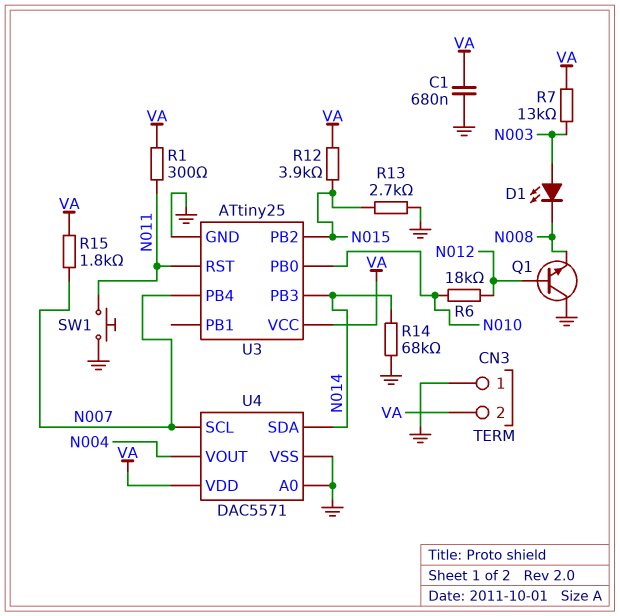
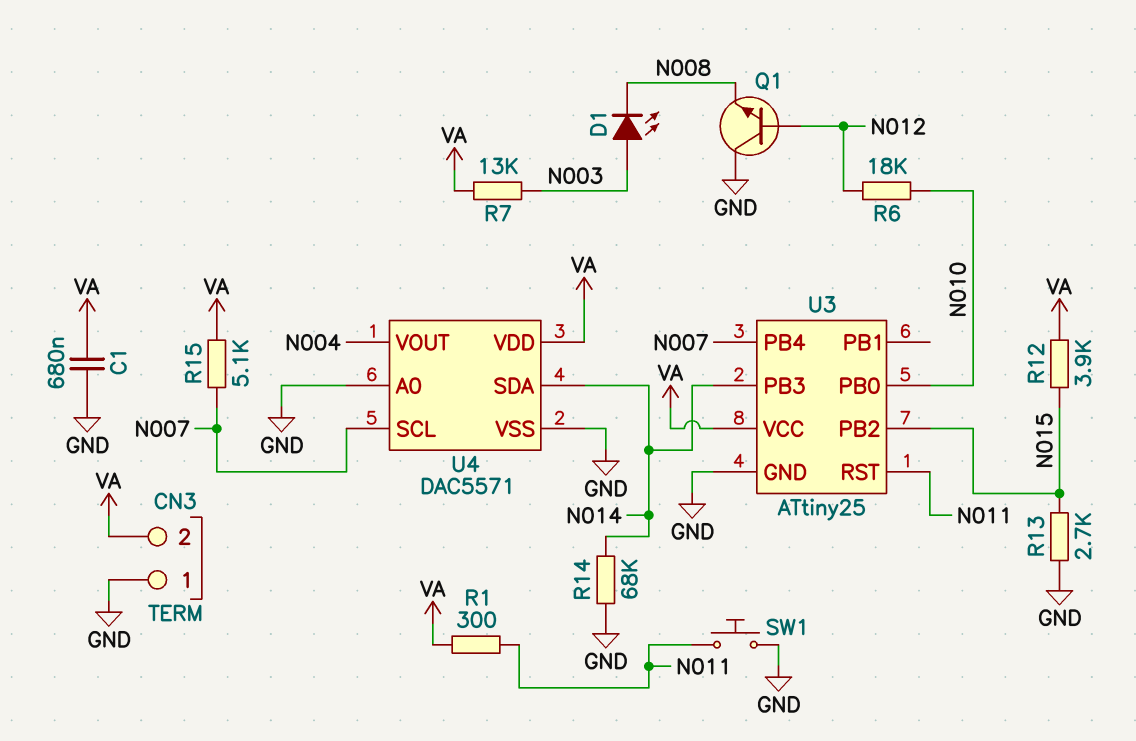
R15: 1.8k (N007, VA) -> 5.1k (N007, VA)

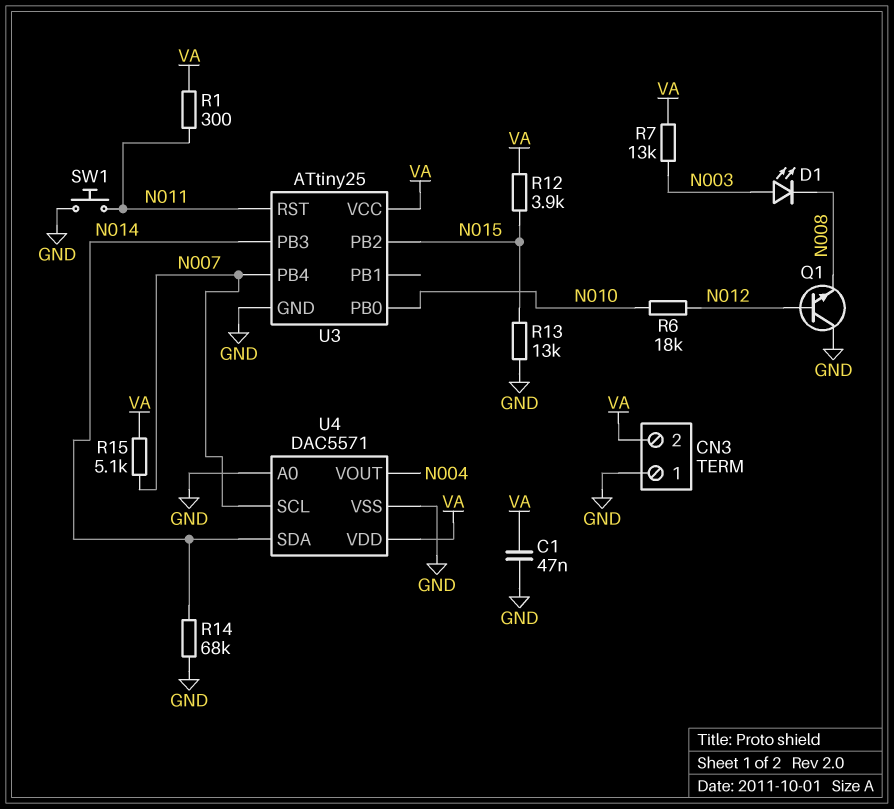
C1: 680nF (GND, VA) -> 47nF (GND, VA)
R13: 2.7k (GND, N015) -> 13k (GND, N015)

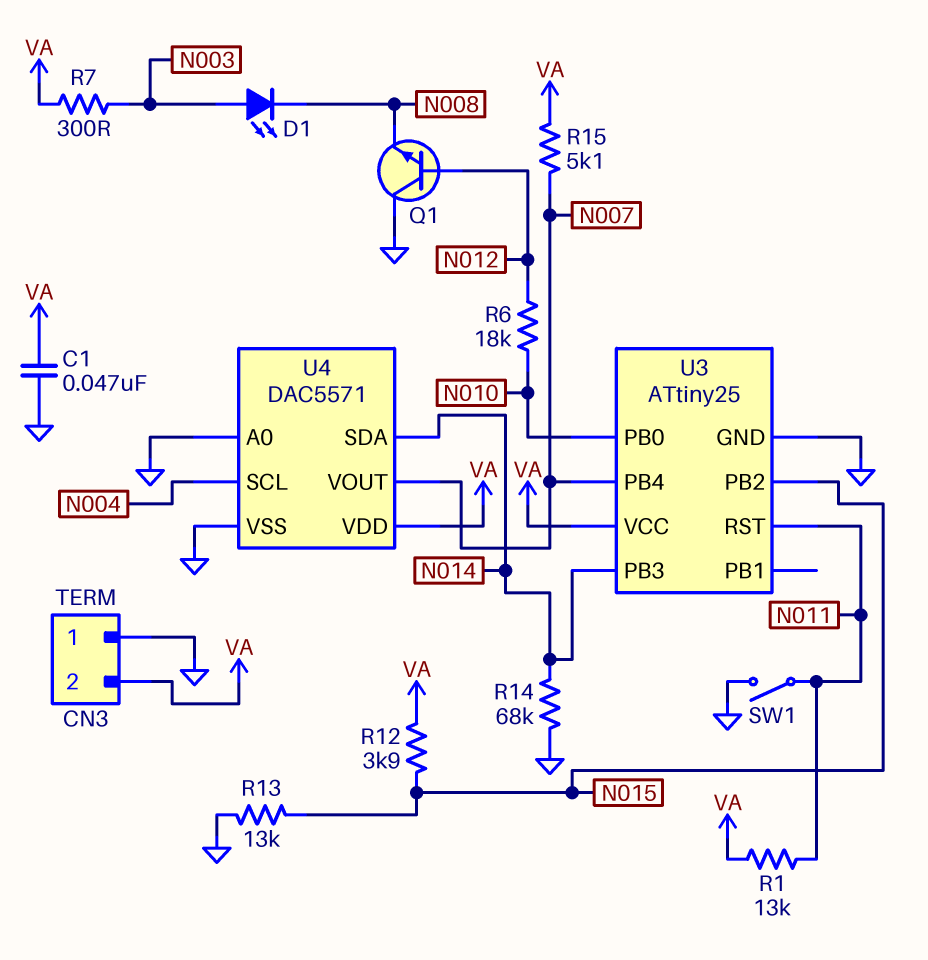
R1: 300 (N011, VA) -> 13k (N011, VA)
R7: 13k (N003, VA) -> 300 (N003, VA)
SW1: button (GND, N011) -> switch (GND, N011)
U4 pin SCL: N007 -> N004
U4 pin VOUT: N004 -> N007

